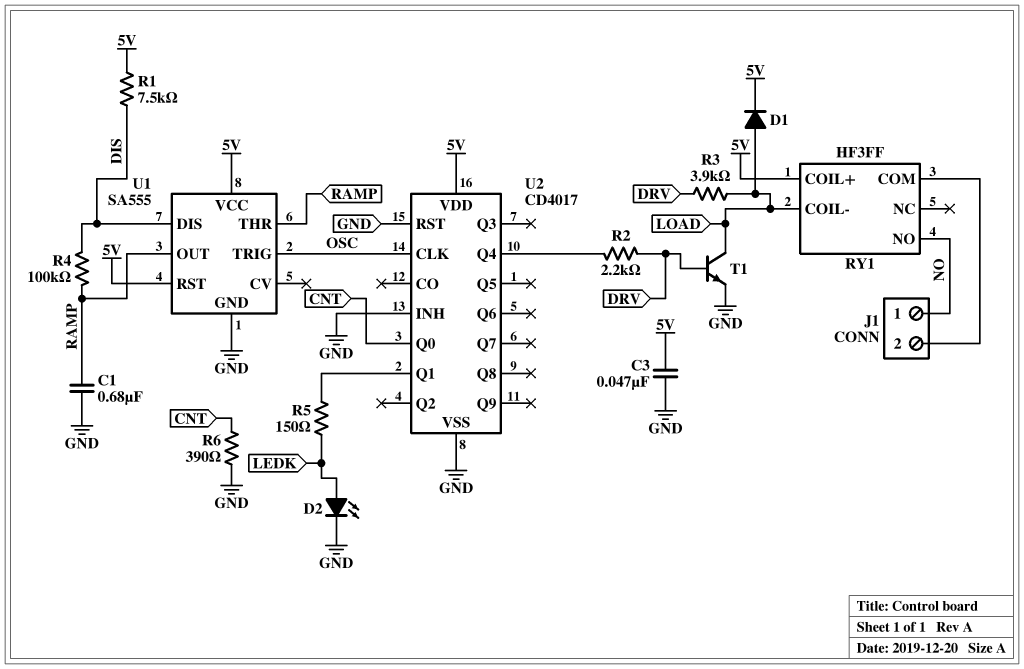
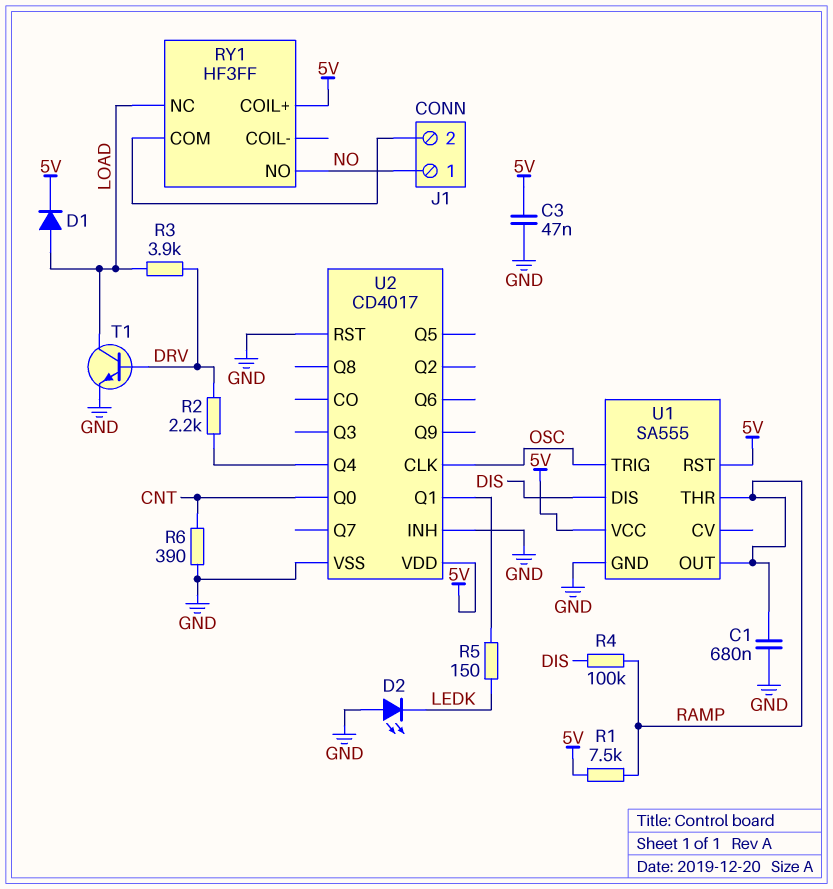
D2: LED (A LEDK, K GND) -> LED (A GND, K LEDK)
R1: 7.5k (5V, DIS) -> 7.5k (5V, RAMP)
RY1 pin COIL-: LOAD -> none
RY1 pin NC: none -> LOAD

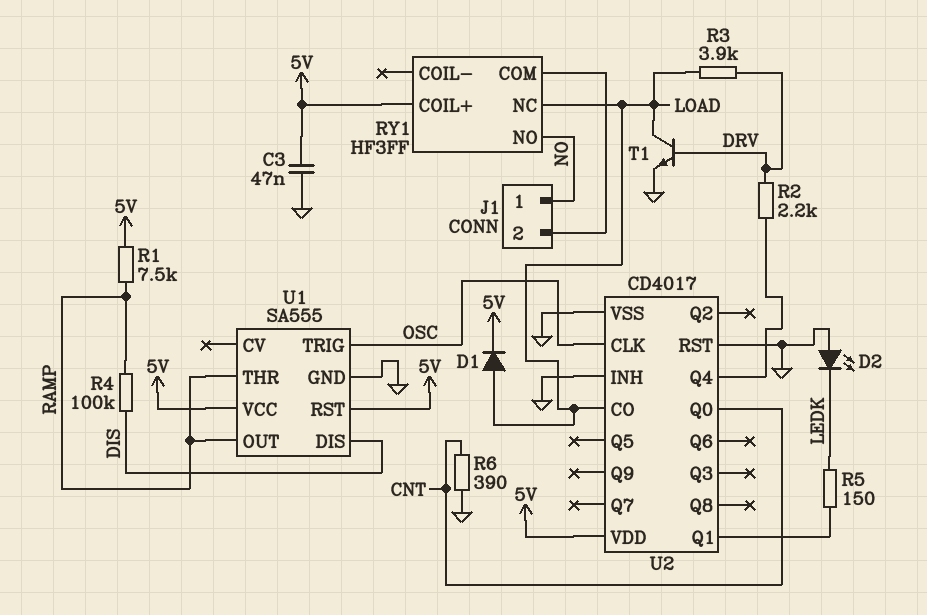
C1: 680nF (GND, RAMP) -> none
U2 pin CO: none -> LOAD

